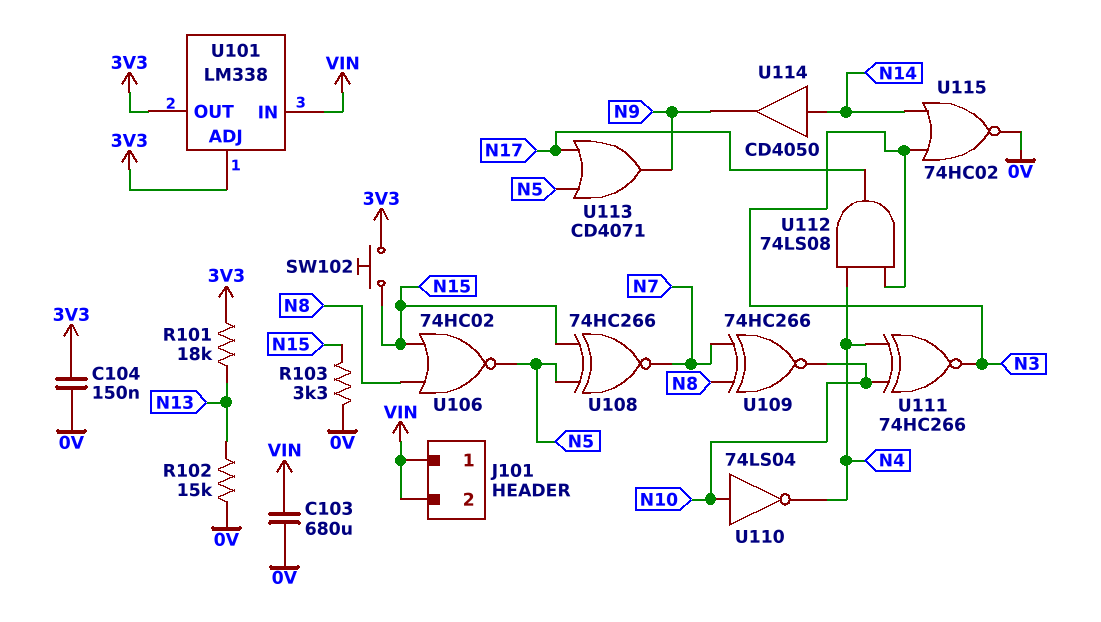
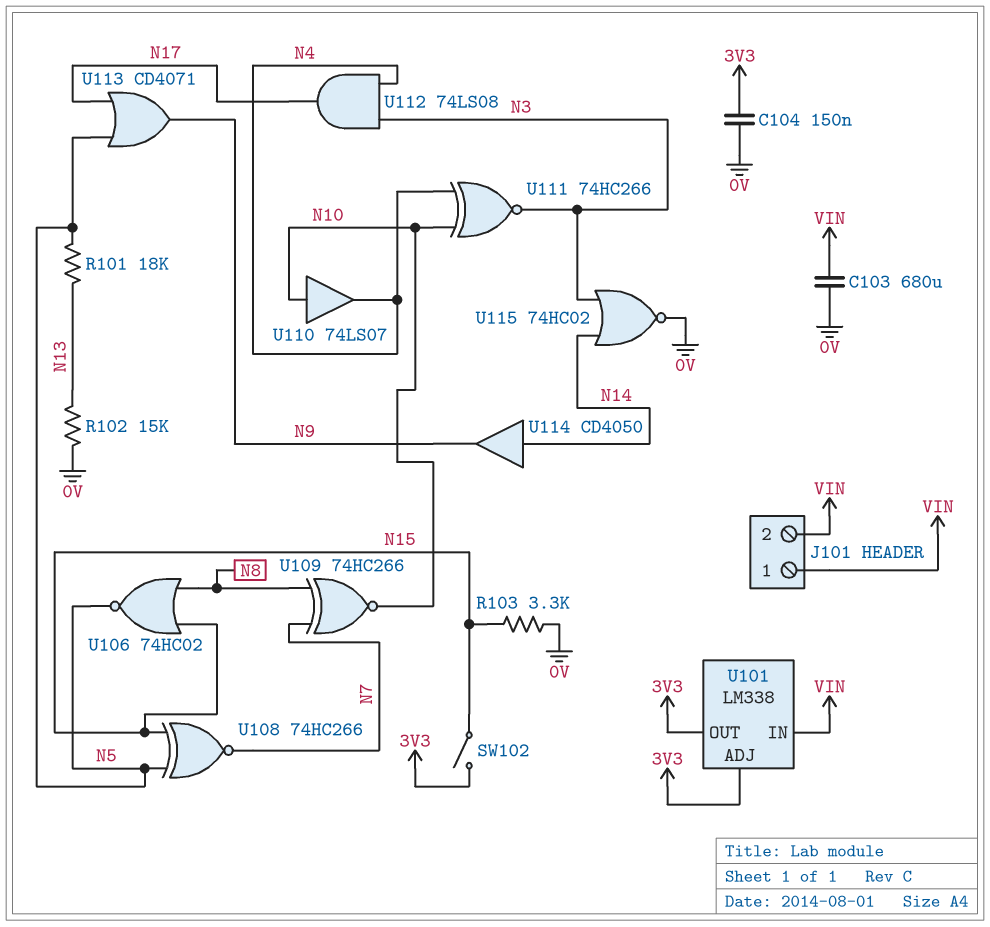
R101: 18k (3V3, N13) -> 18k (N5, N13)
SW102: button (3V3, N15) -> switch (3V3, N15)
U110: NOT 74LS04 (in N10, out N4) -> buffer 74LS07 (in N10, out N4)

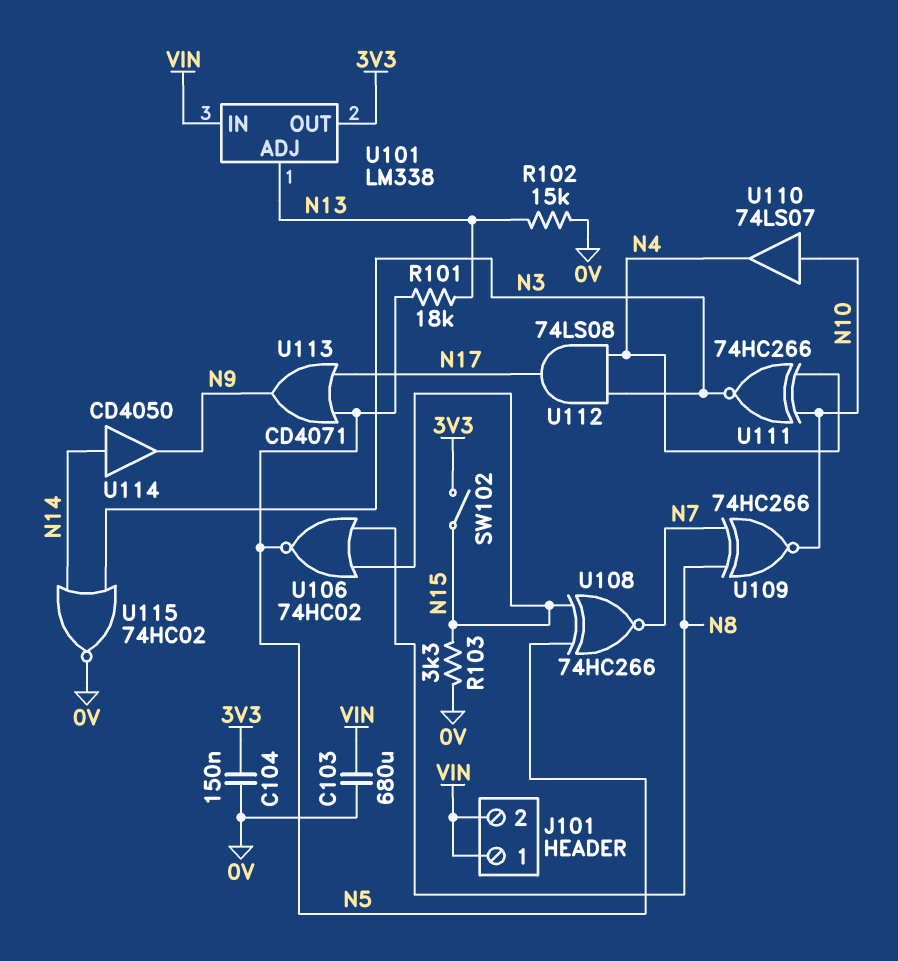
U101 pin ADJ: 3V3 -> N13

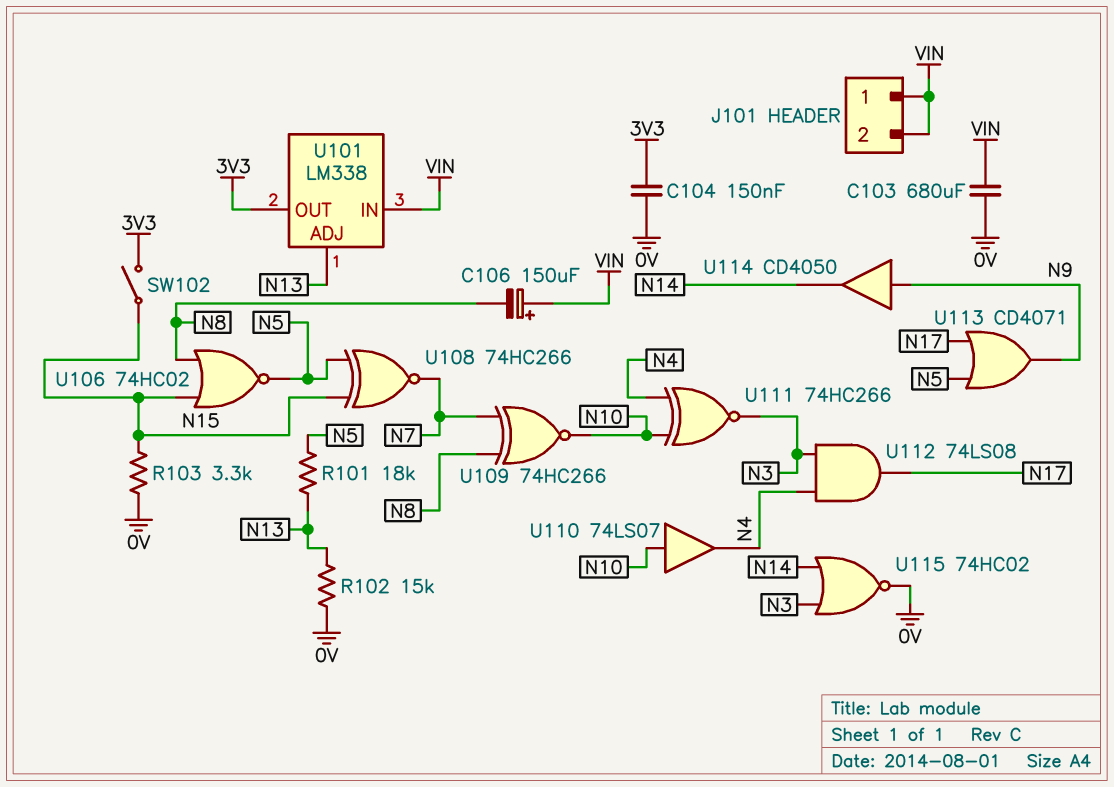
C106: none -> 150uF (plus VIN, minus N8)
U114: buffer CD4050 (in N14, out N9) -> buffer CD4050 (in N9, out N14)

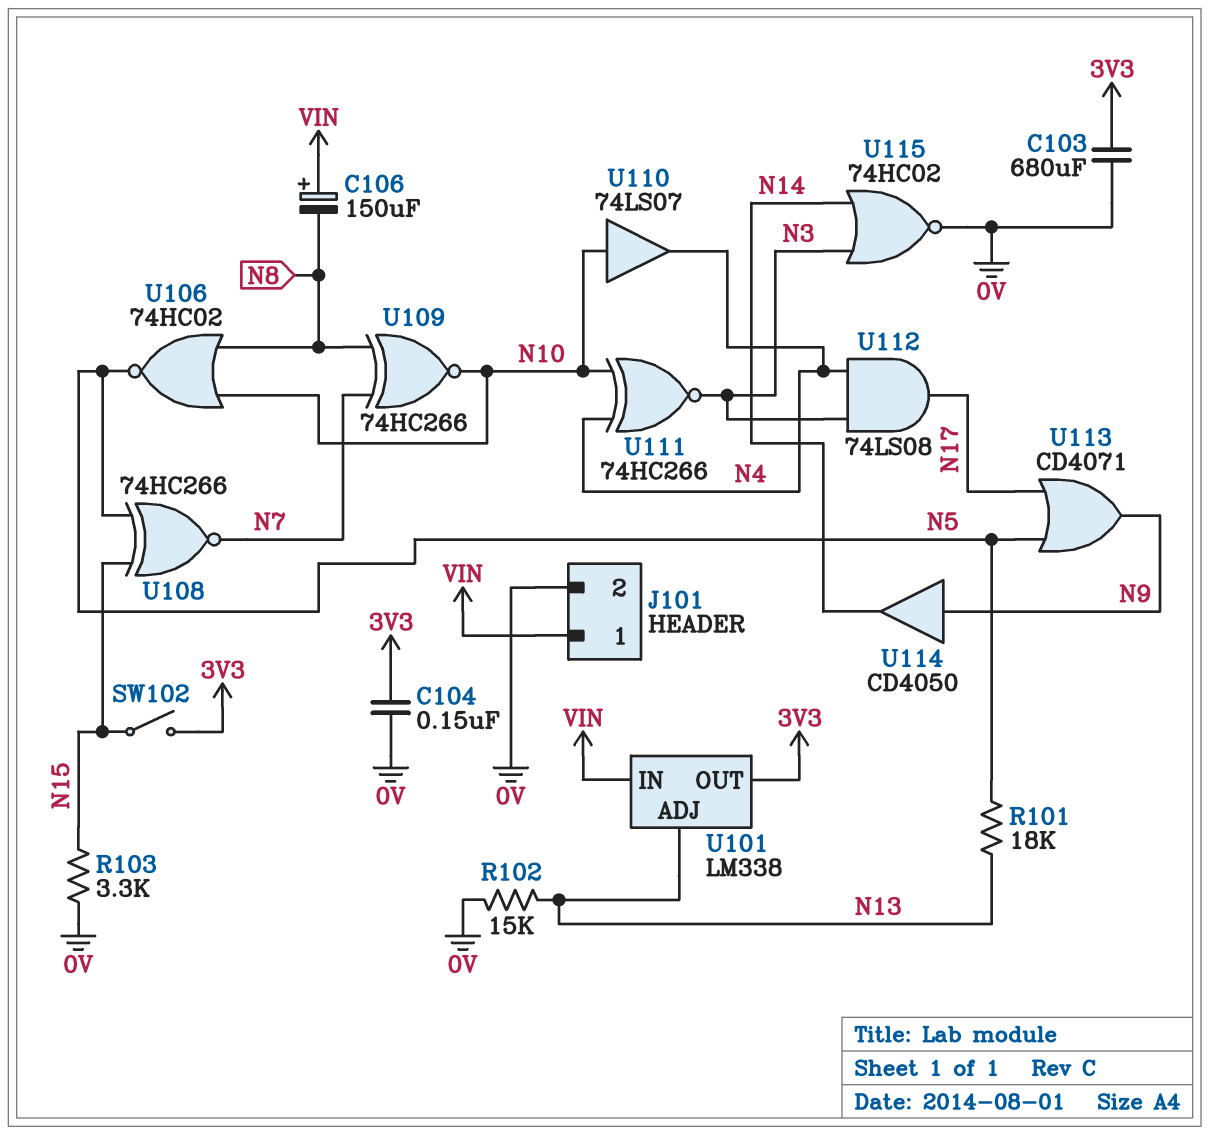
C103: 680uF (0V, VIN) -> 680uF (0V, 3V3)
J101 pin 2: VIN -> 0V
U106: NOR 74HC02 (in N8, in N15, out N5) -> NOR 74HC02 (in N8, in N10, out N5)

